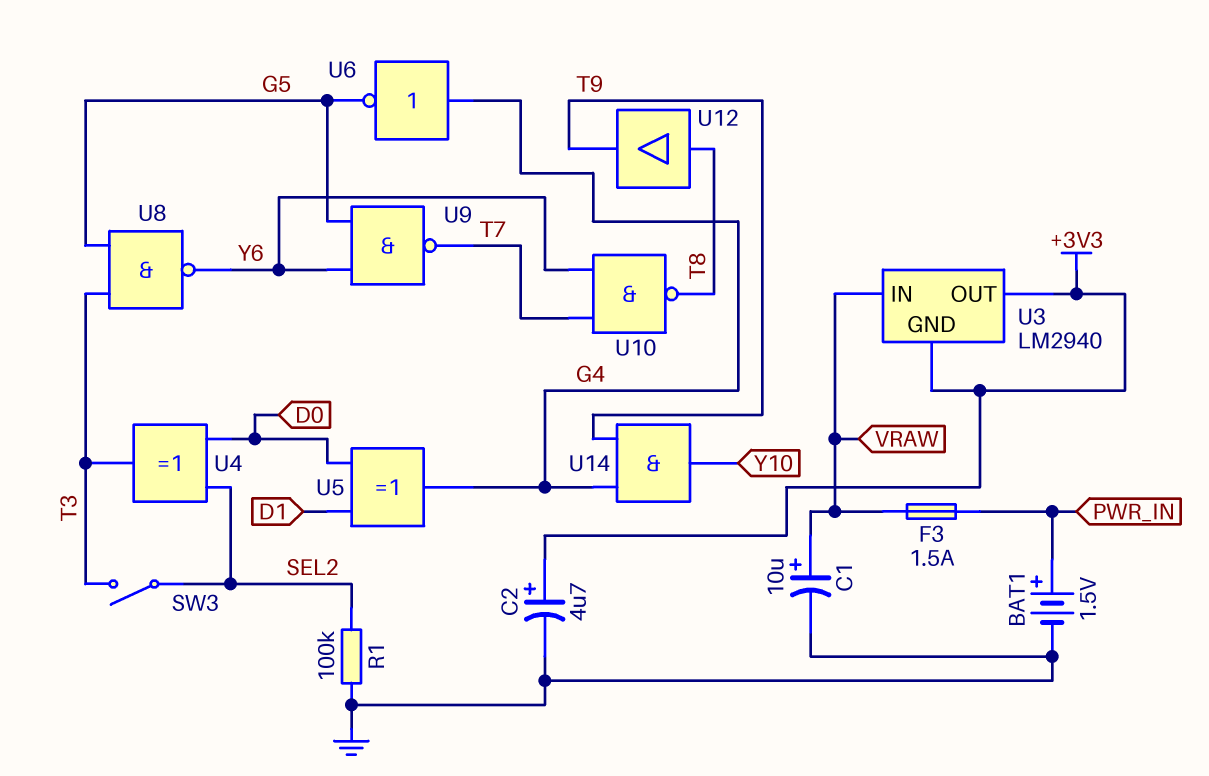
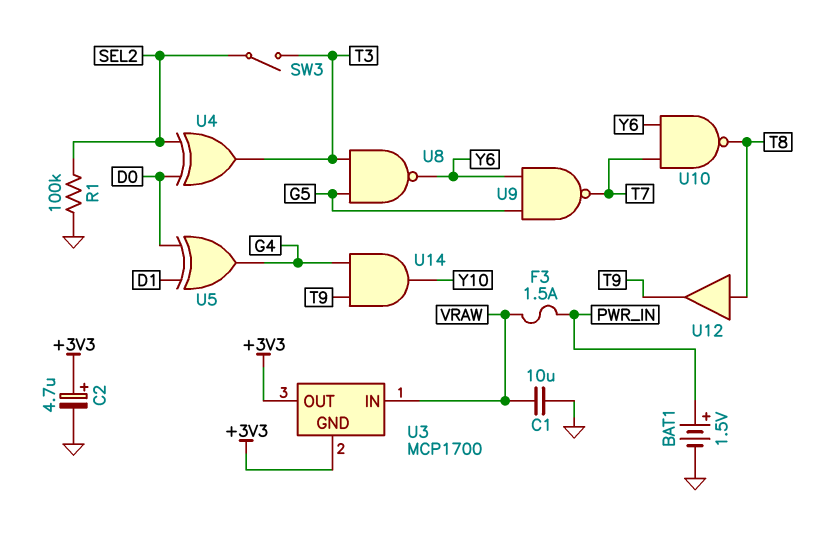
C1: 10uF (plus VRAW, minus GND) -> 10uF (GND, VRAW)
U3: LM2940 -> MCP1700
U6: NOT (in G4, out G5) -> none

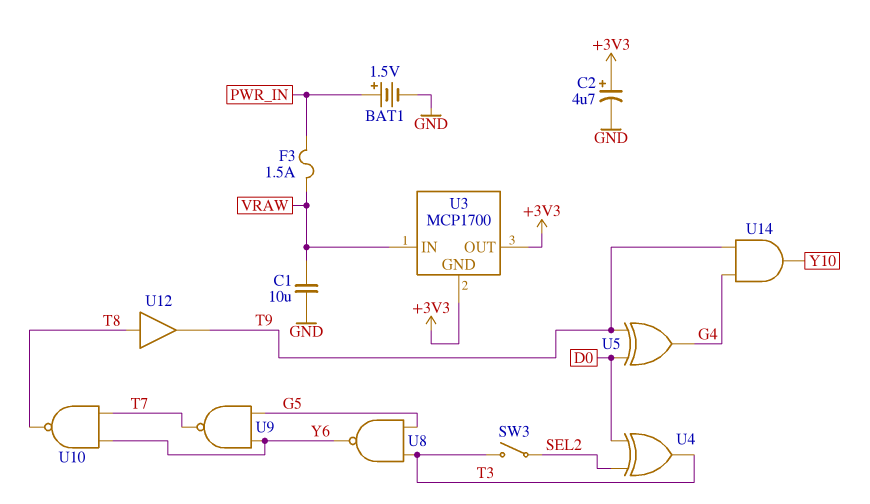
R1: 100k (GND, SEL2) -> none
U5: XOR (in D0, in D1, out G4) -> XOR (in D0, in T9, out G4)

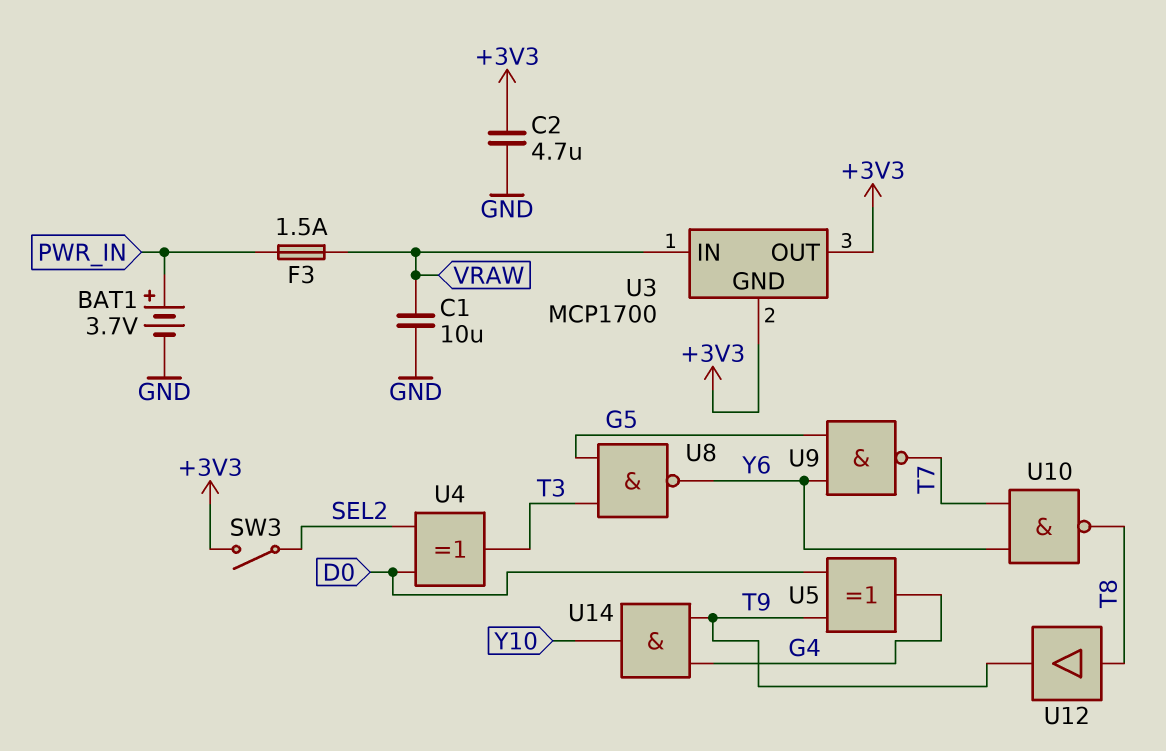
BAT1: 1.5V (plus PWR_IN, minus GND) -> 3.7V (plus PWR_IN, minus GND)
C2: 4.7uF (plus +3V3, minus GND) -> 4.7uF (+3V3, GND)
SW3: switch (SEL2, T3) -> switch (+3V3, SEL2)

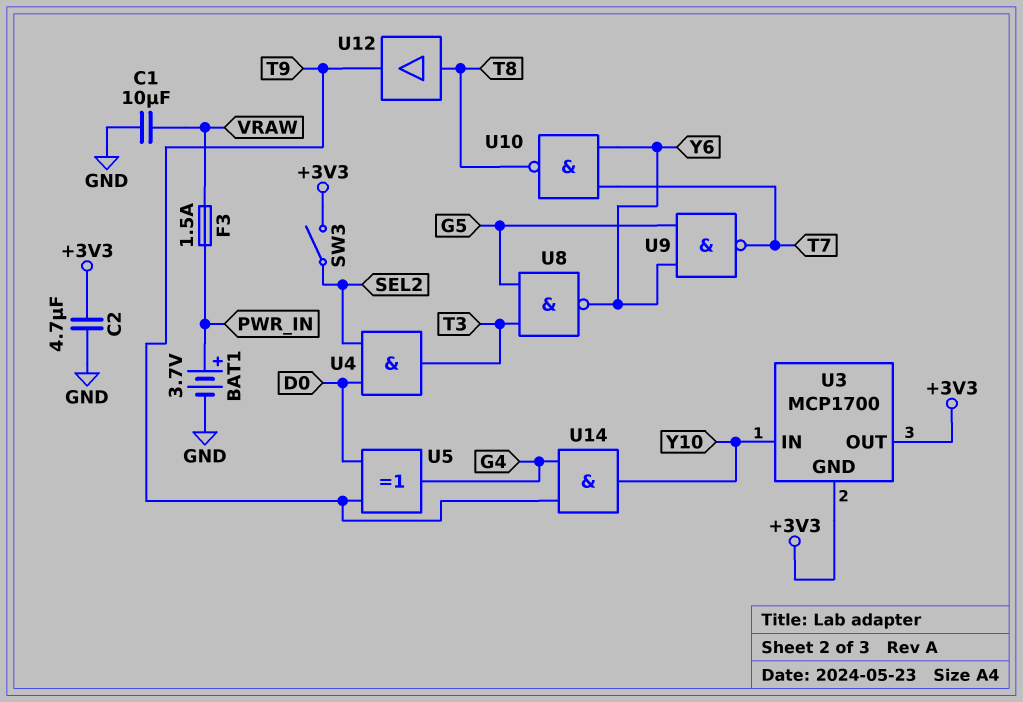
U3 pin IN: VRAW -> Y10
U4: XOR (in D0, in SEL2, out T3) -> AND (in D0, in SEL2, out T3)

